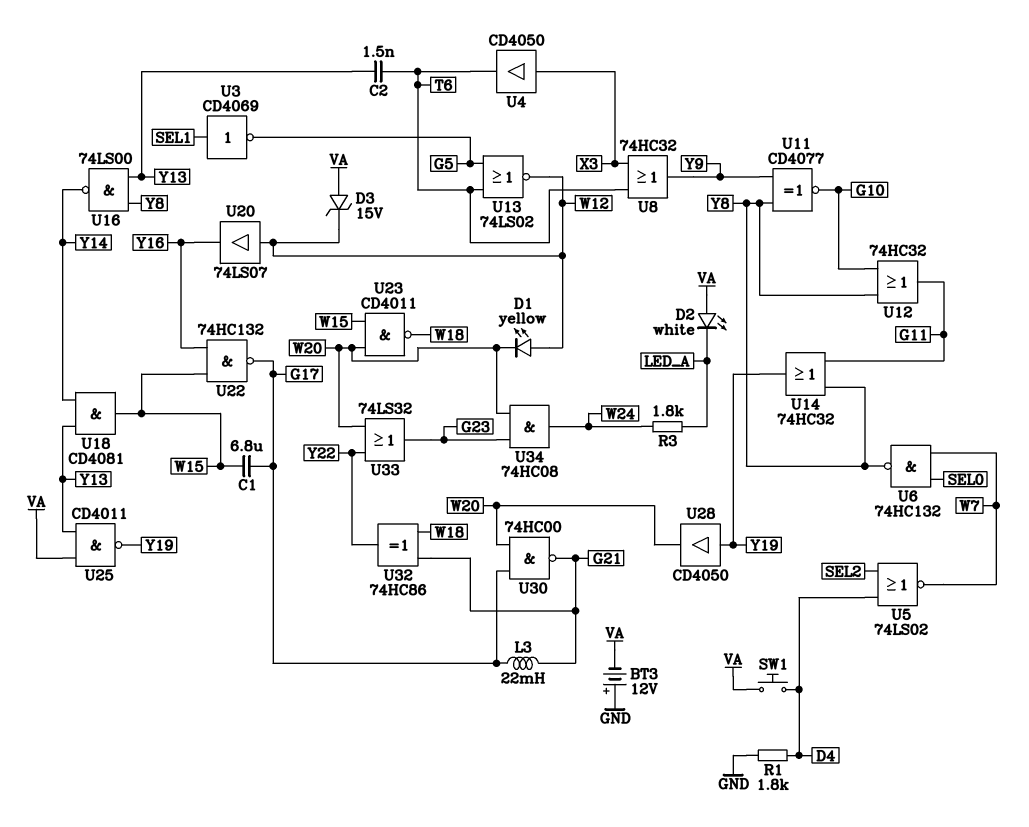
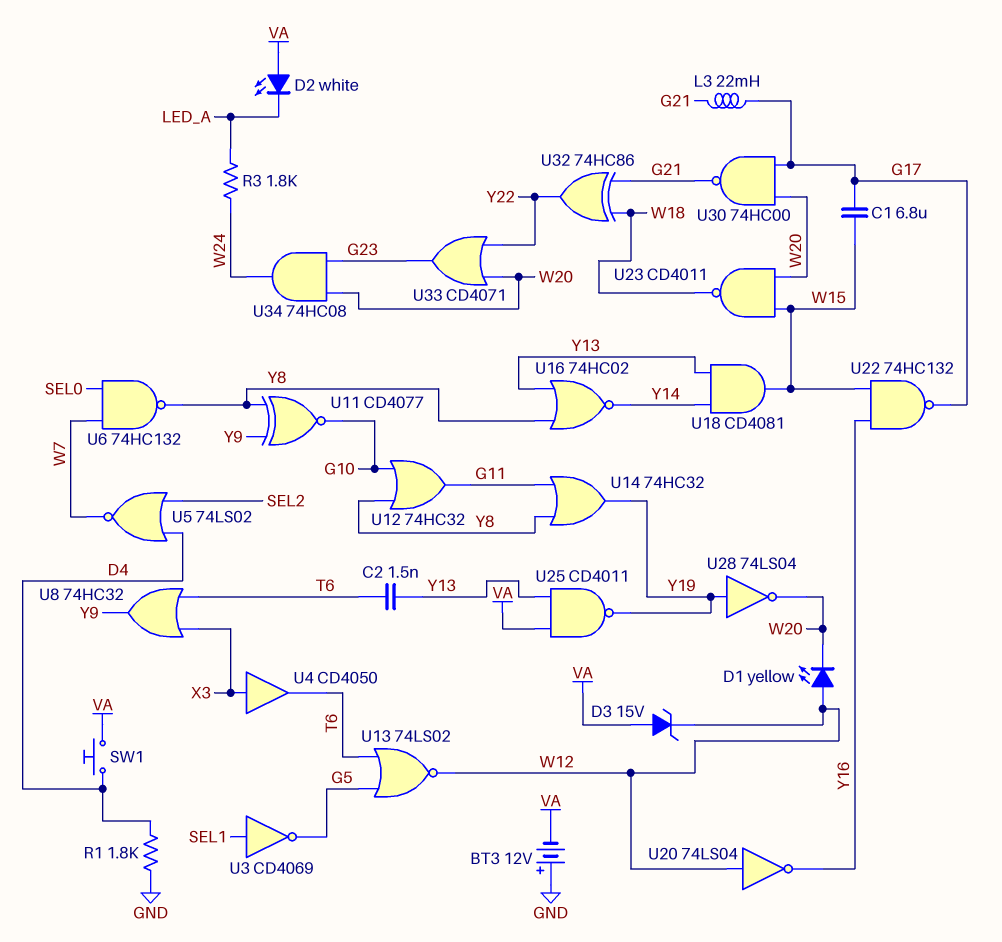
U16: NAND 74LS00 (in Y8, in Y13, out Y14) -> NOR 74HC02 (in Y8, in Y13, out Y14)
U20: buffer 74LS07 (in W12, out Y16) -> NOT 74LS04 (in W12, out Y16)
U28: buffer CD4050 (in Y19, out W20) -> NOT 74LS04 (in Y19, out W20)
U33: OR 74LS32 (in W20, in Y22, out G23) -> OR CD4071 (in W20, in Y22, out G23)

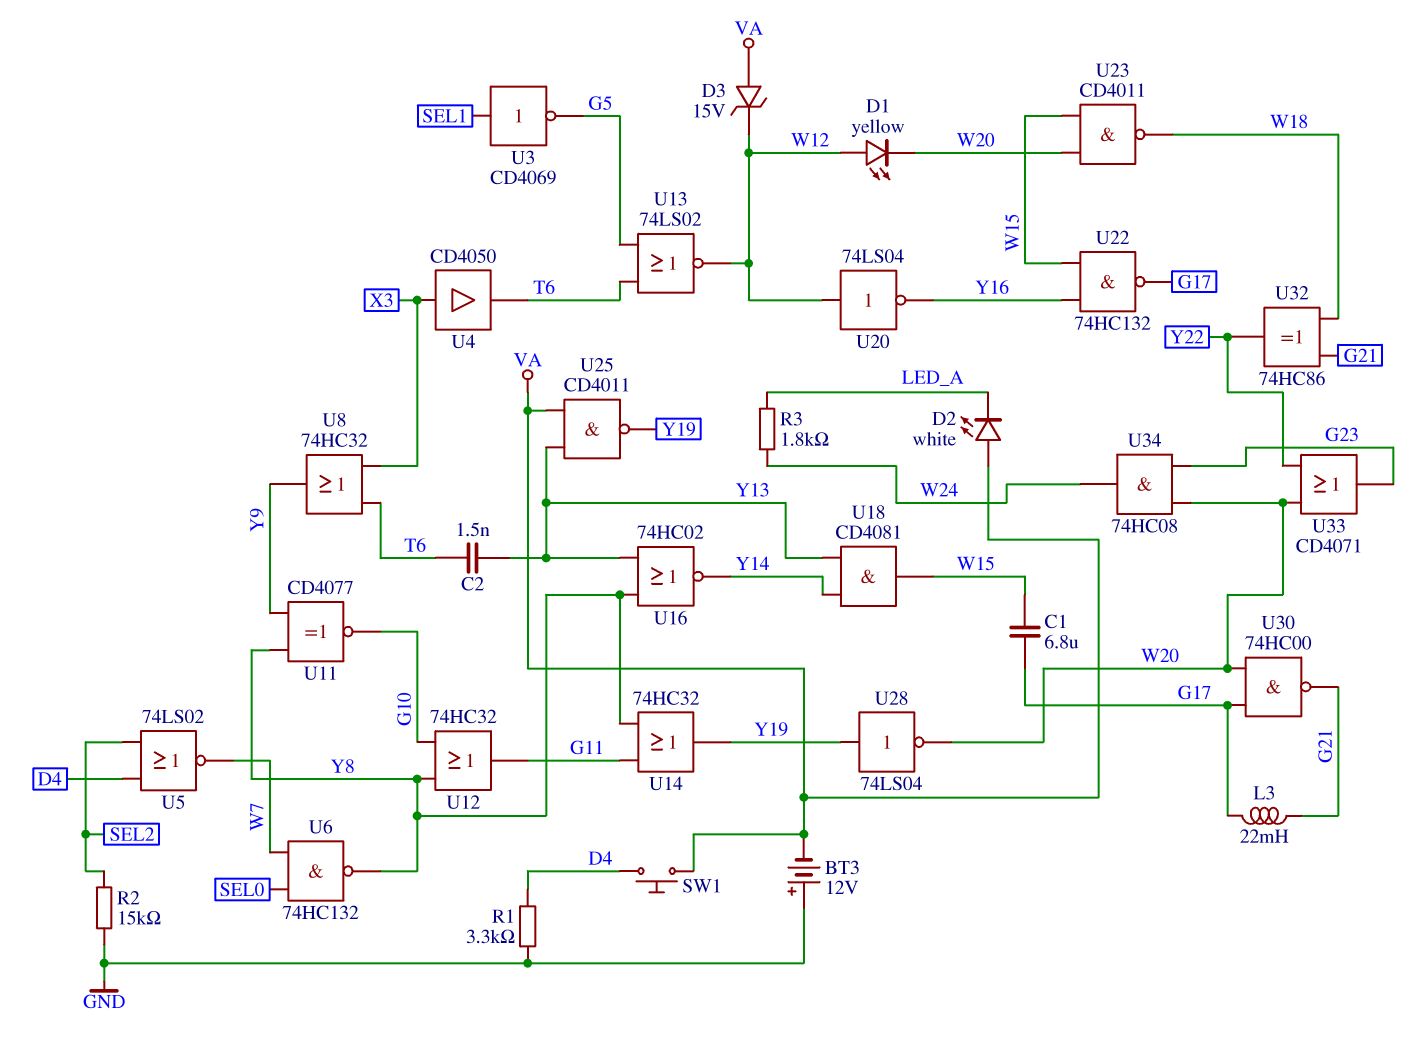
R1: 1.8k (D4, GND) -> 3.3k (D4, GND)
R2: none -> 15k (GND, SEL2)

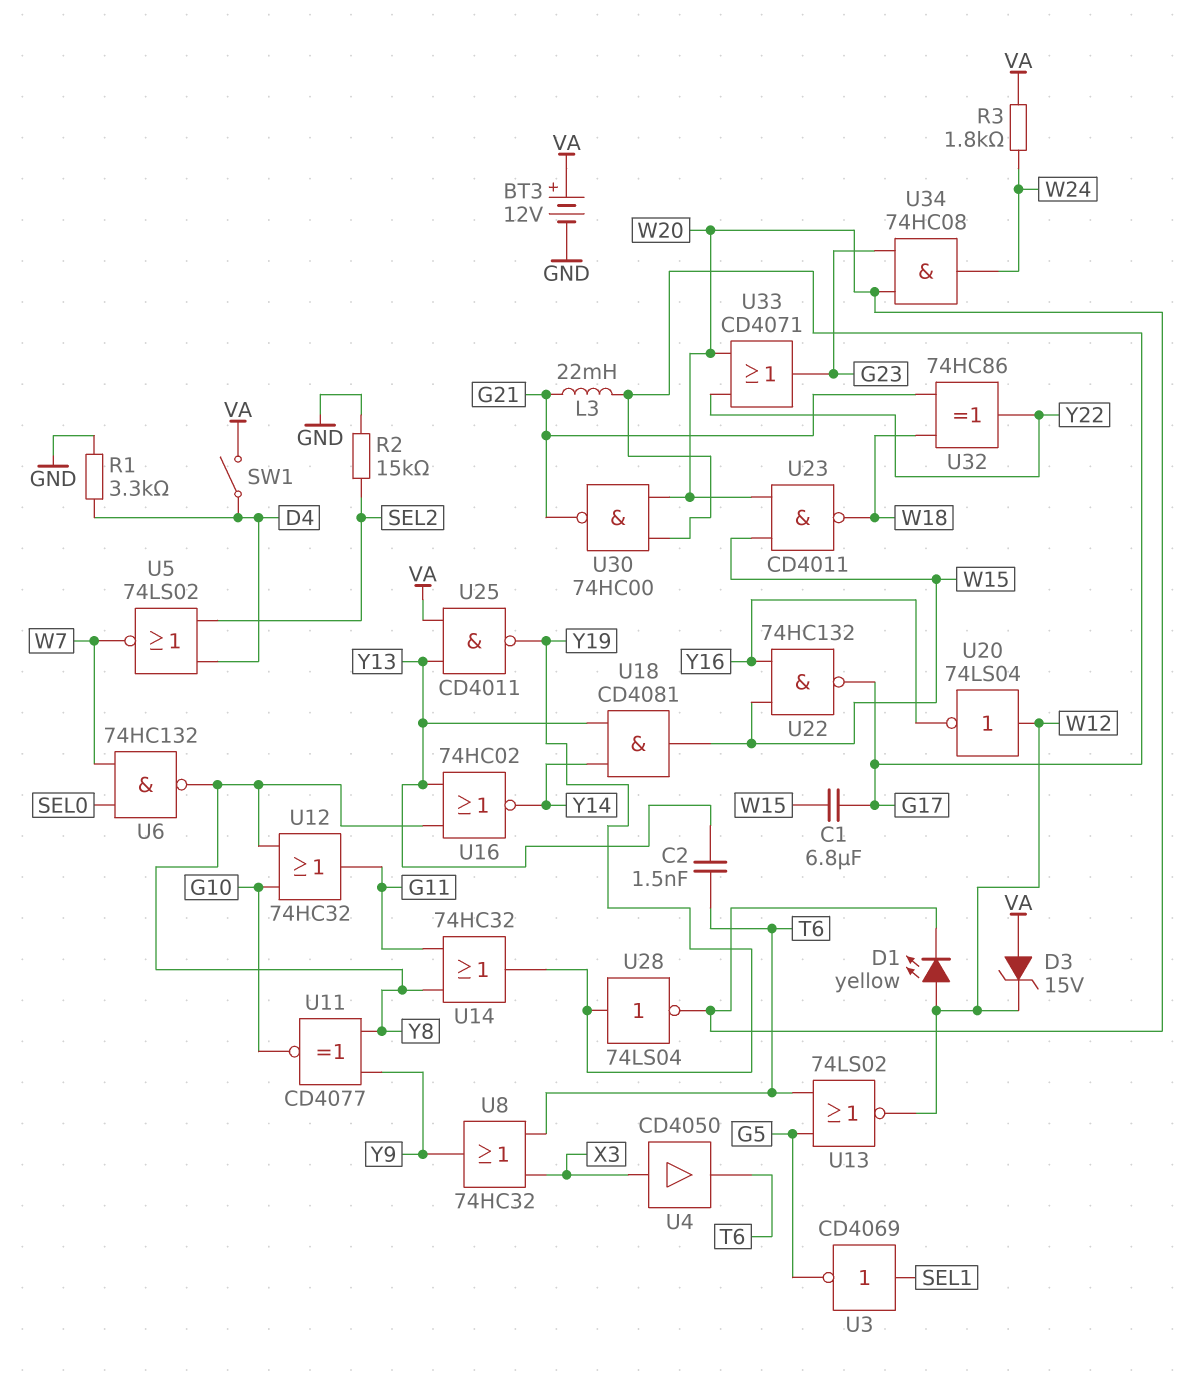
BT3: 12V (plus GND, minus VA) -> 12V (plus VA, minus GND)
D2: LED white (A VA, K LED_A) -> none
R3: 1.8k (LED_A, W24) -> 1.8k (VA, W24)
SW1: button (D4, VA) -> switch (D4, VA)

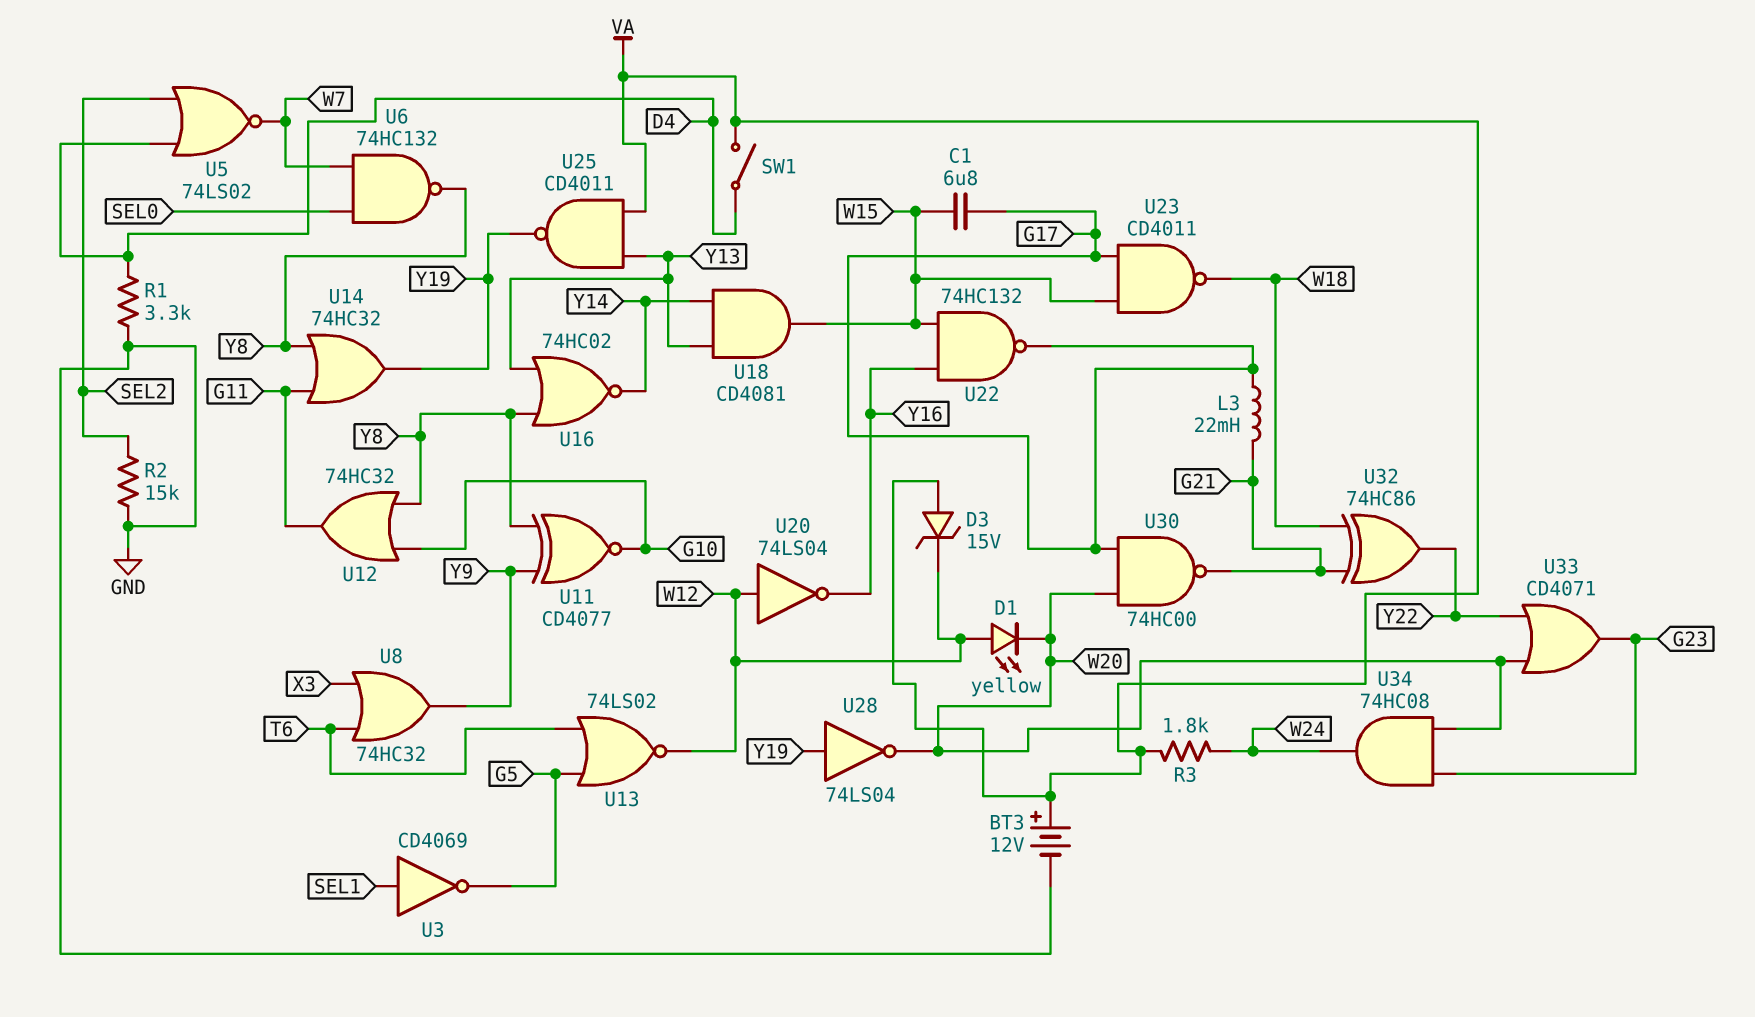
C2: 1.5nF (T6, Y13) -> none
U4: buffer CD4050 (in X3, out T6) -> none
U23: NAND CD4011 (in W15, in W20, out W18) -> NAND CD4011 (in G17, in W15, out W18)

